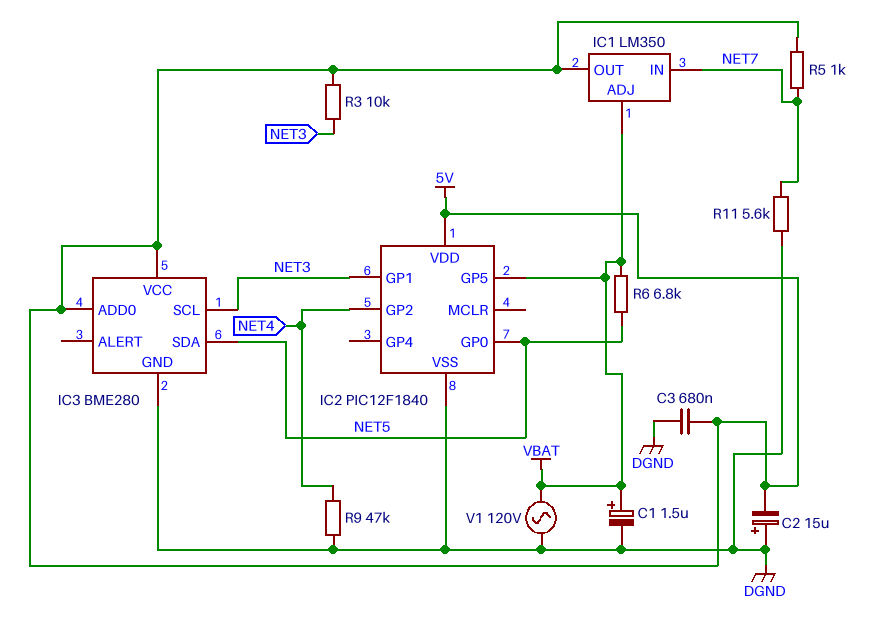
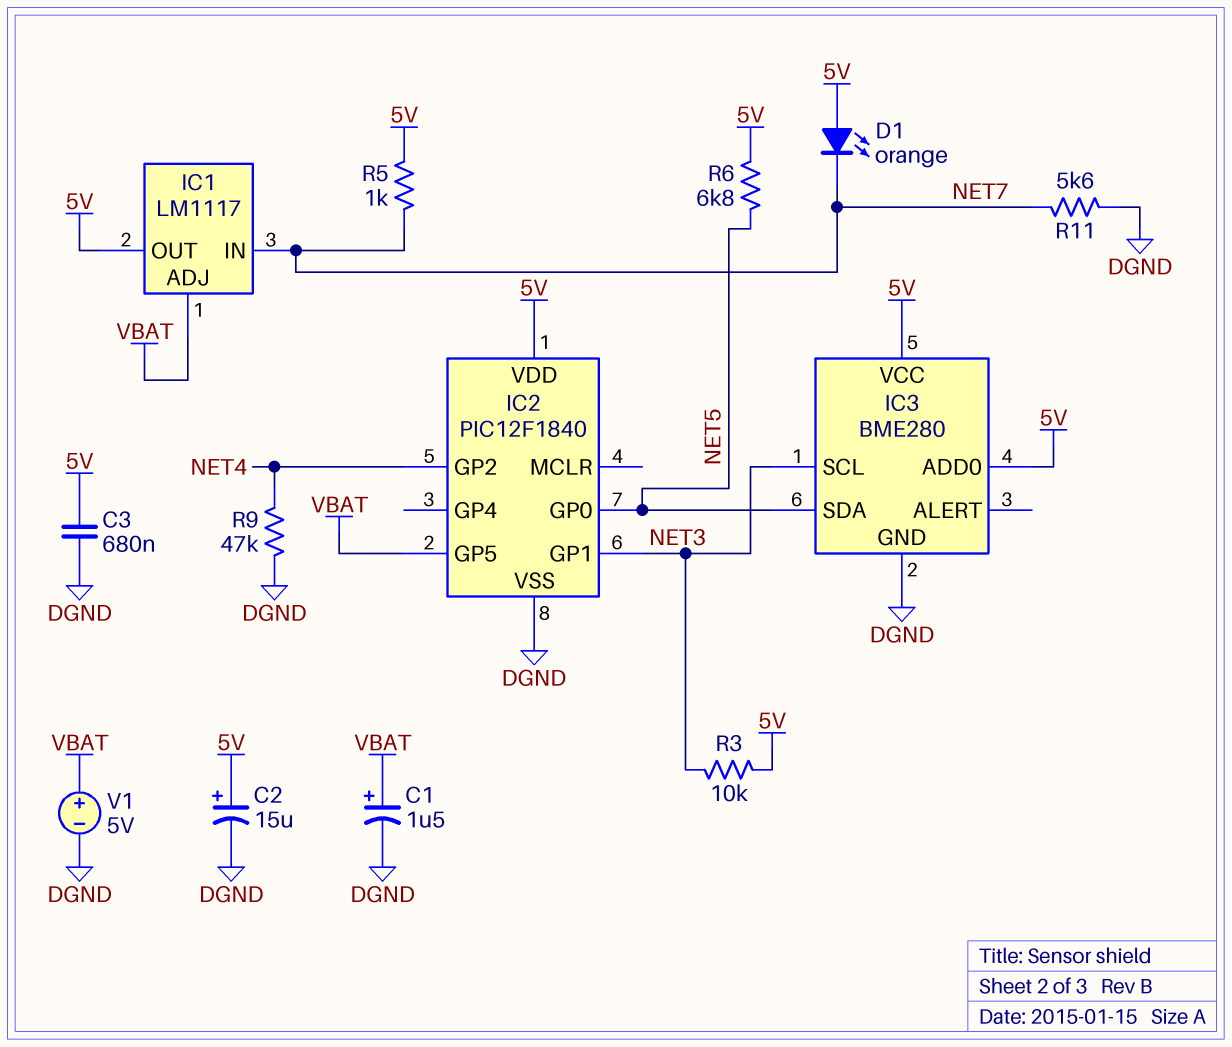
C2: 15uF (plus DGND, minus 5V) -> 15uF (plus 5V, minus DGND)
D1: none -> LED orange (A 5V, K NET7)
IC1: LM350 -> LM1117
R6: 6.8k (NET5, VBAT) -> 6.8k (5V, NET5)
V1: AC 120V (DGND, VBAT) -> 5V (plus VBAT, minus DGND)

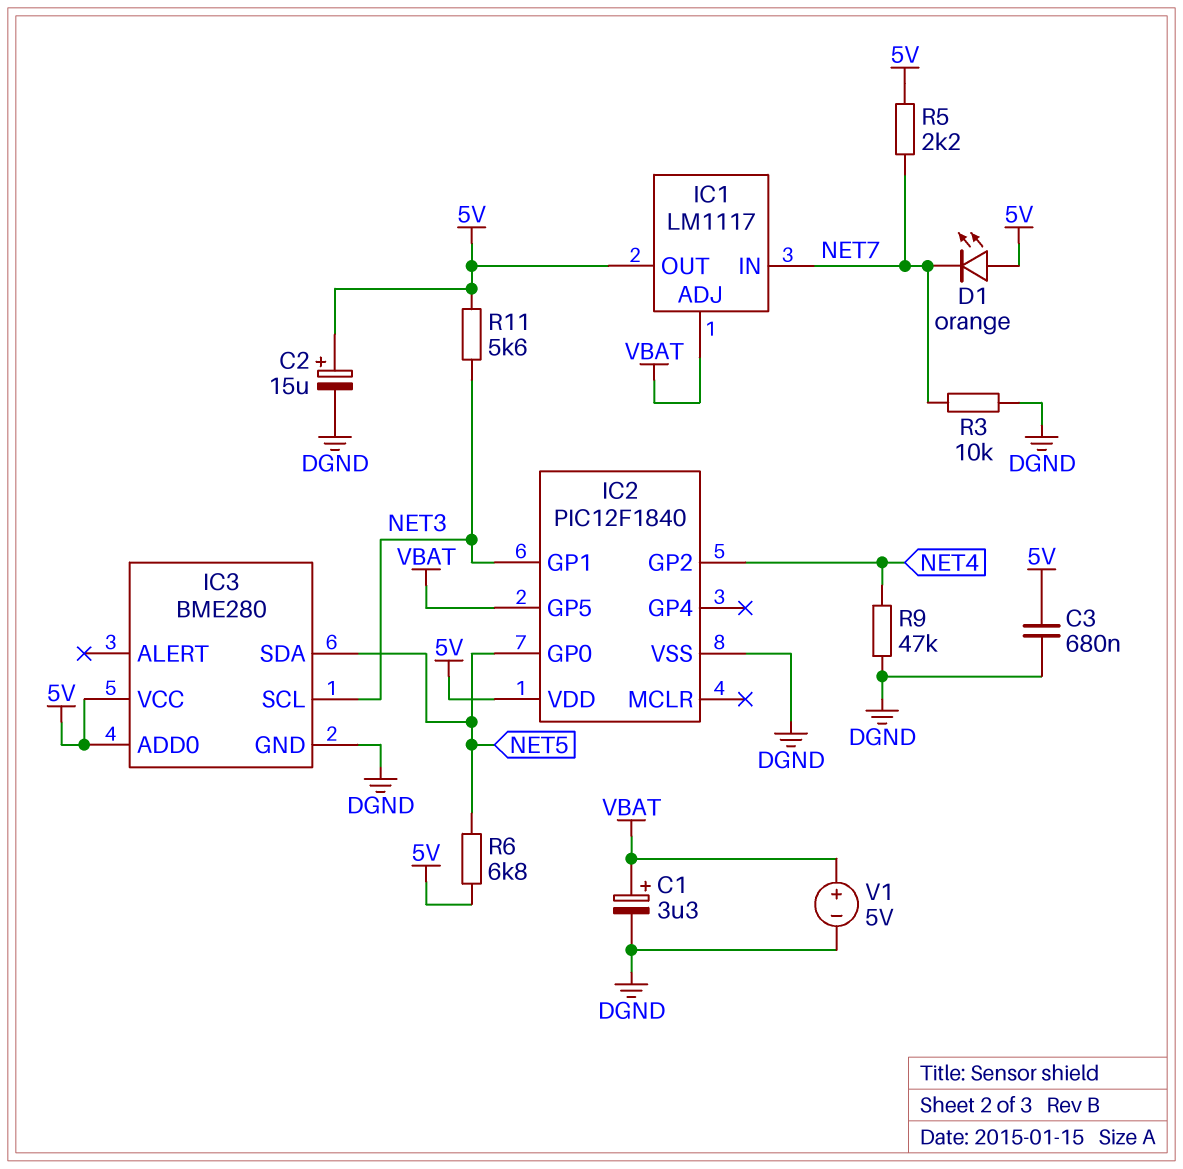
C1: 1.5uF (plus VBAT, minus DGND) -> 3.3uF (plus VBAT, minus DGND)
R3: 10k (5V, NET3) -> 10k (DGND, NET7)
R5: 1k (5V, NET7) -> 2.2k (5V, NET7)
R11: 5.6k (DGND, NET7) -> 5.6k (5V, NET3)

